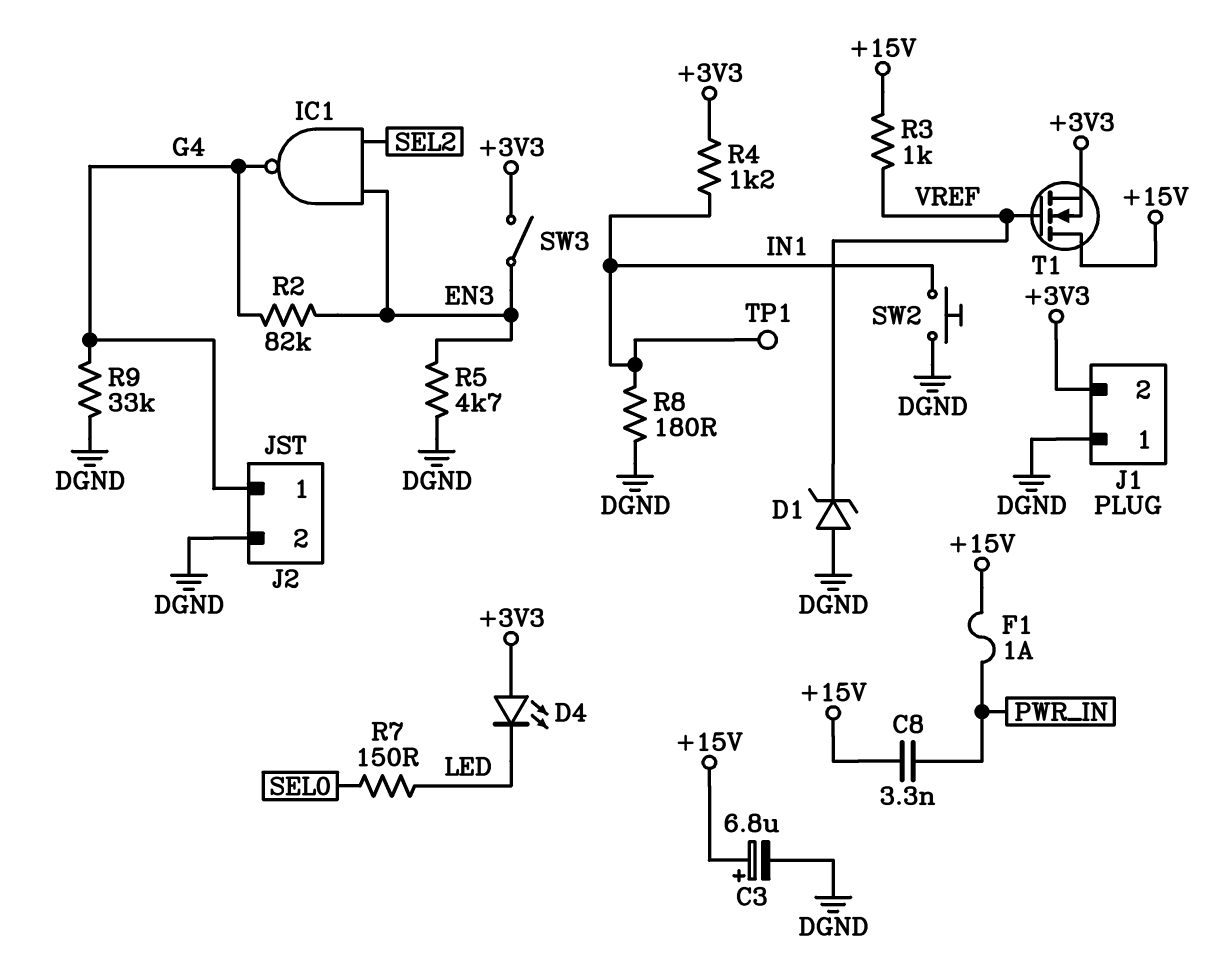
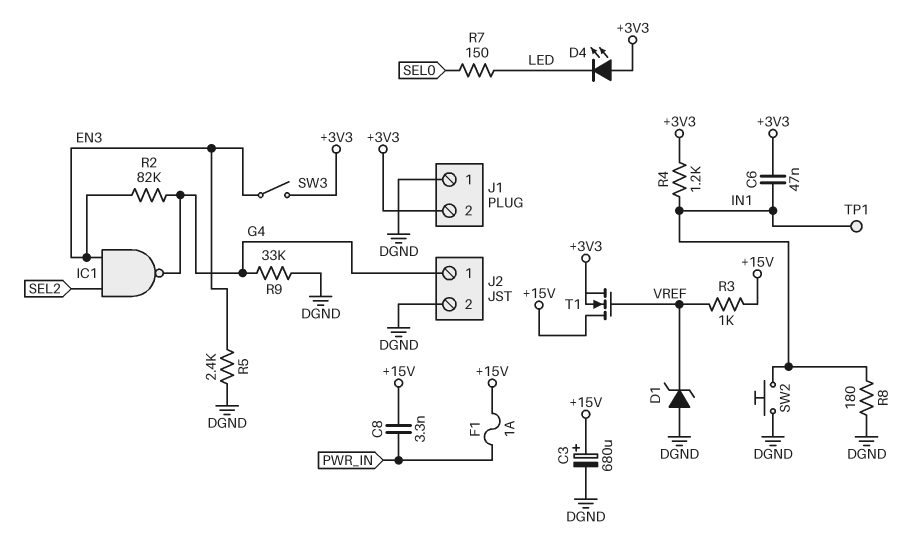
C3: 6.8uF (plus +15V, minus DGND) -> 680uF (plus +15V, minus DGND)
C6: none -> 47nF (+3V3, IN1)
R5: 4.7k (DGND, EN3) -> 2.4k (DGND, EN3)

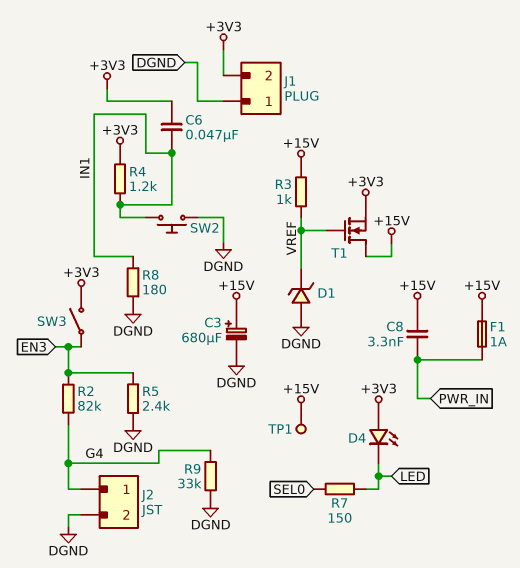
IC1: NAND (in EN3, in SEL2, out G4) -> none
TP1: test point (IN1) -> test point (+15V)

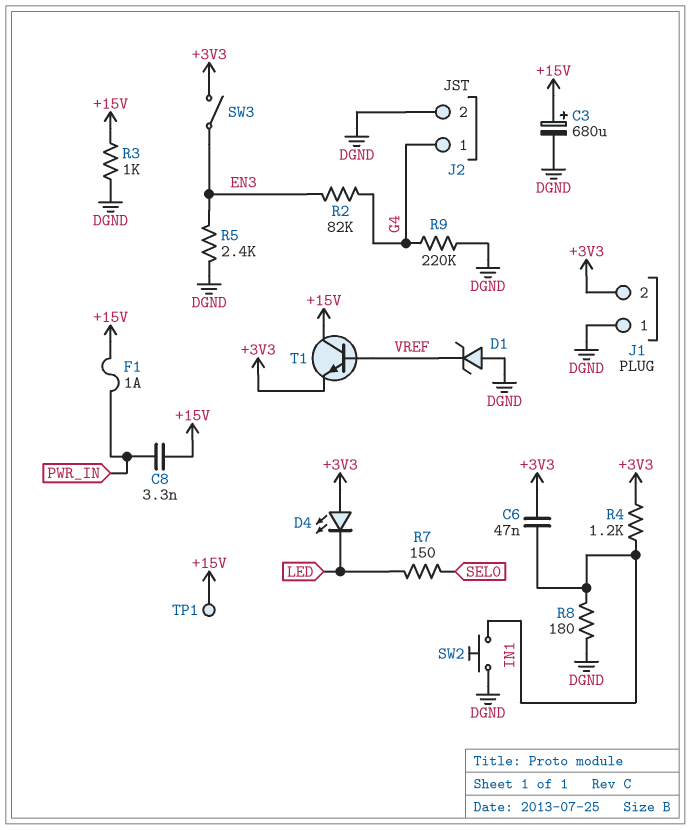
R3: 1k (+15V, VREF) -> 1k (+15V, DGND)
R9: 33k (DGND, G4) -> 220k (DGND, G4)
T1: NMOS (G VREF, D +15V, S +3V3) -> NPN (B VREF, C +15V, E +3V3)

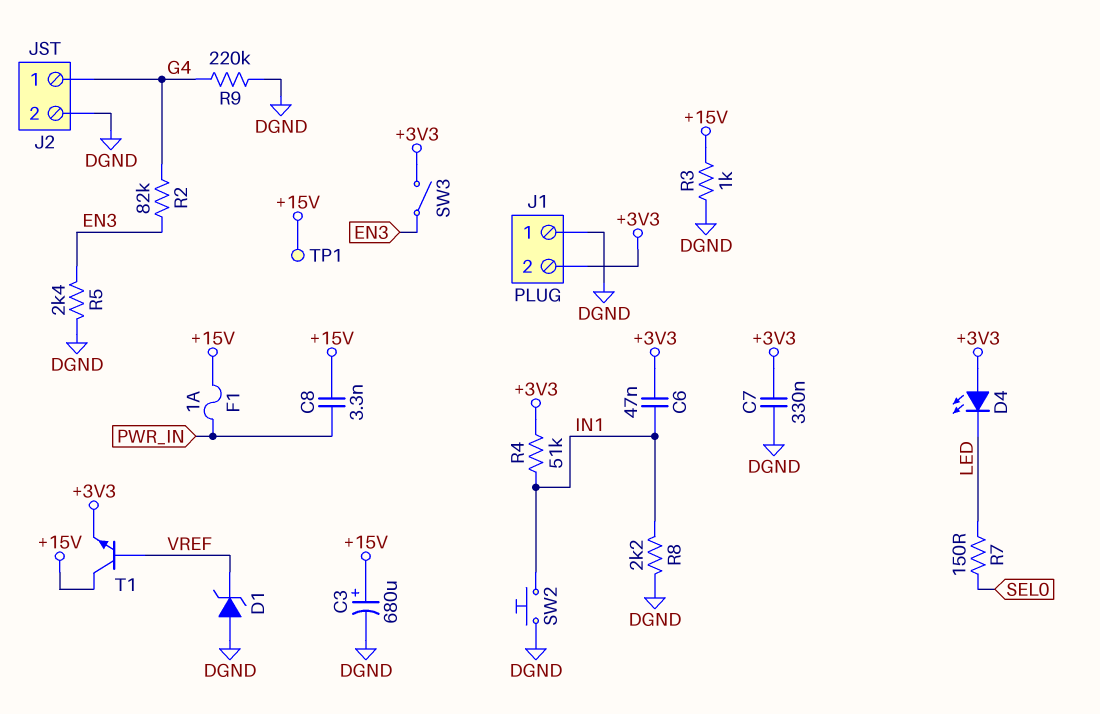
C7: none -> 330nF (+3V3, DGND)
R4: 1.2k (+3V3, IN1) -> 51k (+3V3, IN1)
R8: 180 (DGND, IN1) -> 2.2k (DGND, IN1)

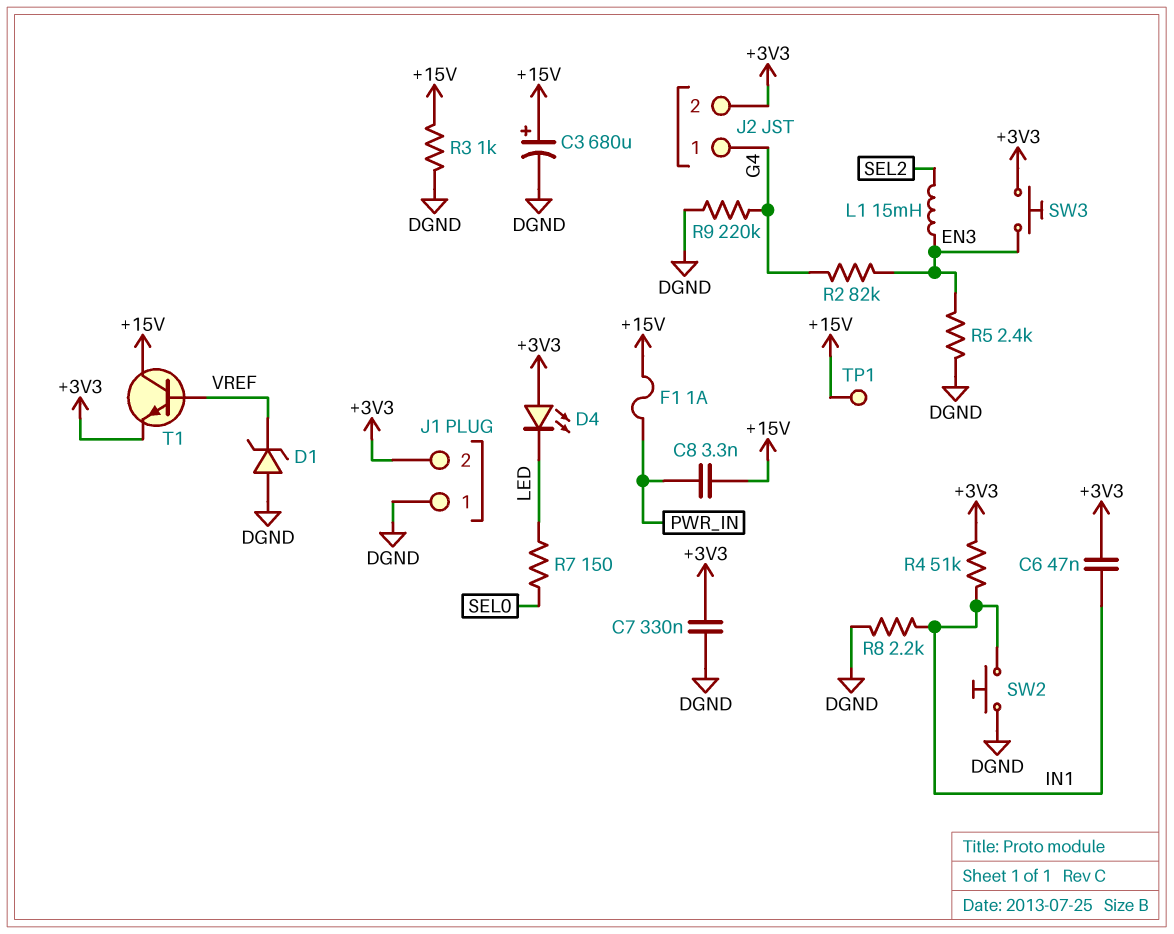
J2 pin 2: DGND -> +3V3
L1: none -> 15mH (EN3, SEL2)
SW3: switch (+3V3, EN3) -> button (+3V3, EN3)

